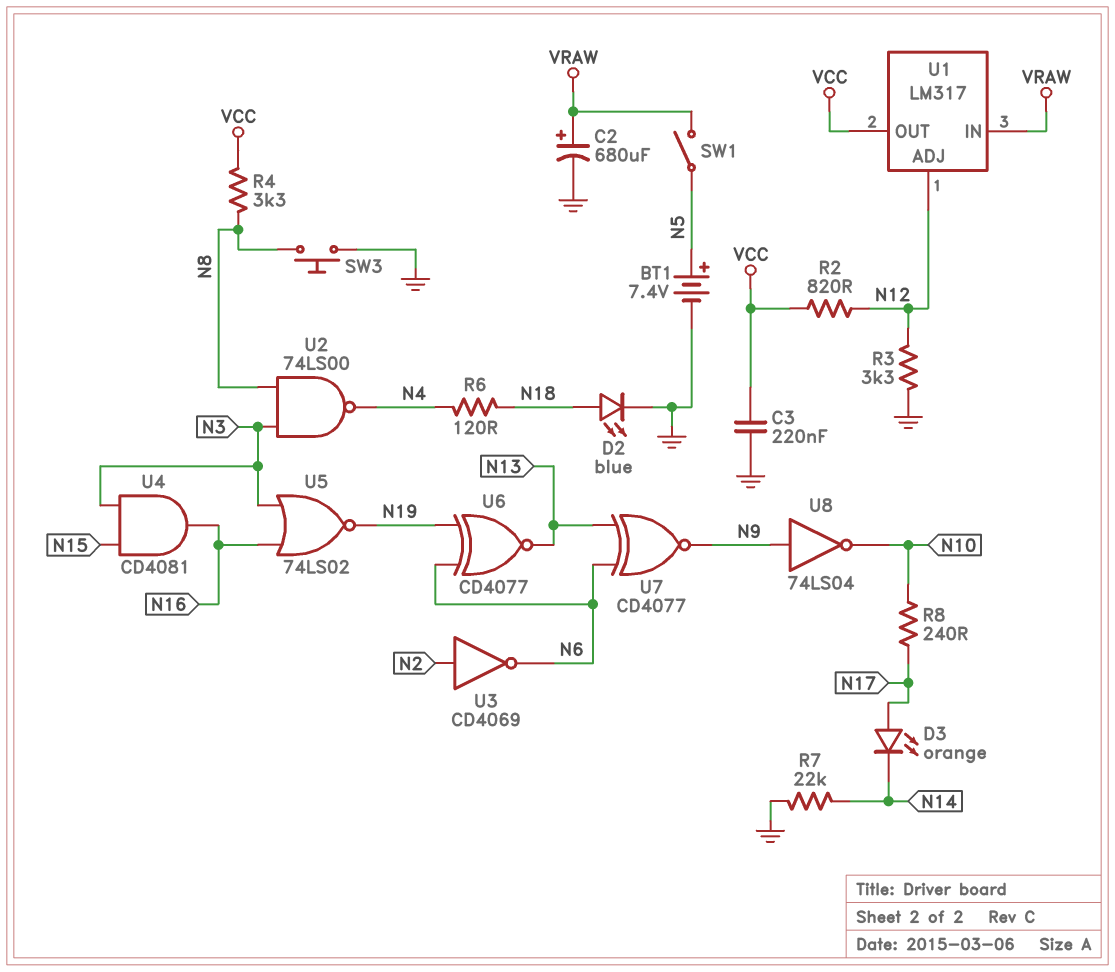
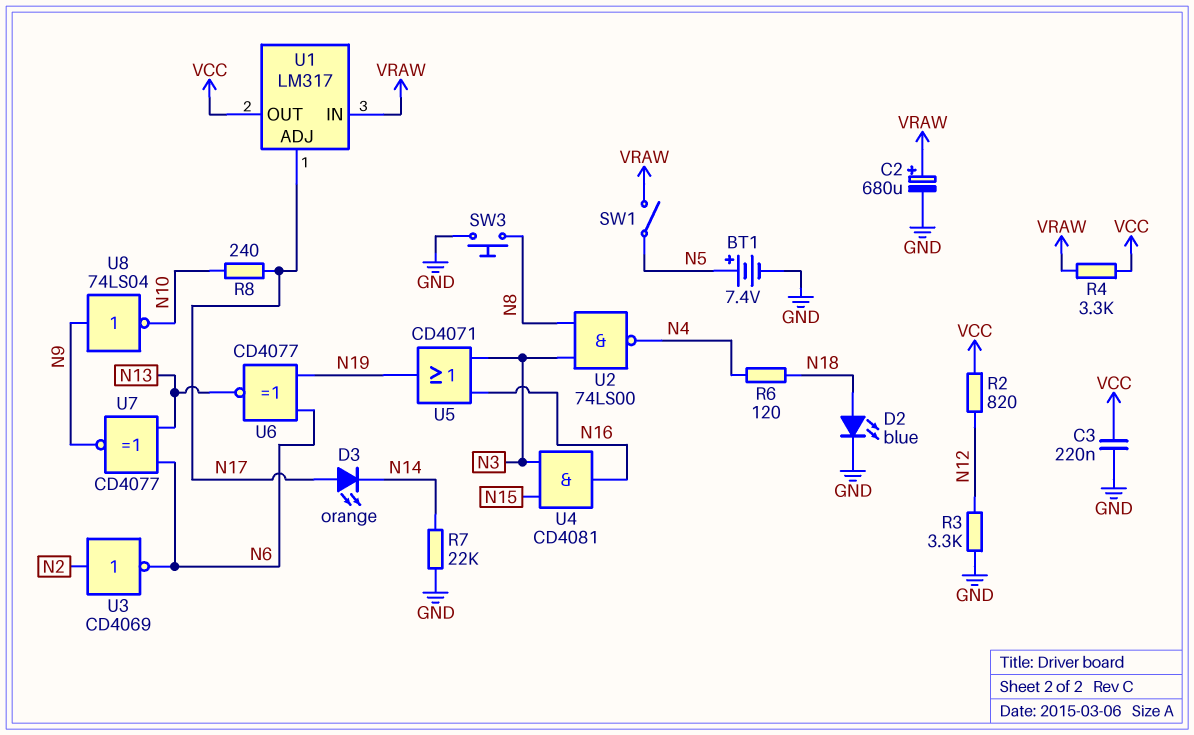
R4: 3.3k (N8, VCC) -> 3.3k (VCC, VRAW)
U1 pin ADJ: N12 -> N17
U5: NOR 74LS02 (in N3, in N16, out N19) -> OR CD4071 (in N3, in N16, out N19)

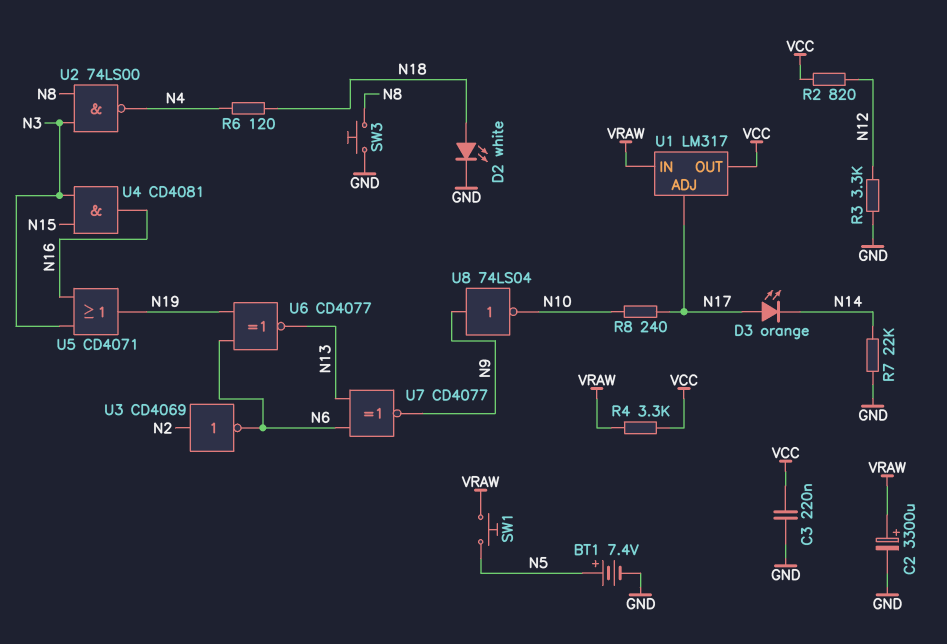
C2: 680uF (plus VRAW, minus GND) -> 3300uF (plus VRAW, minus GND)
D2: LED blue (A N18, K GND) -> LED white (A N18, K GND)
SW1: switch (N5, VRAW) -> button (N5, VRAW)

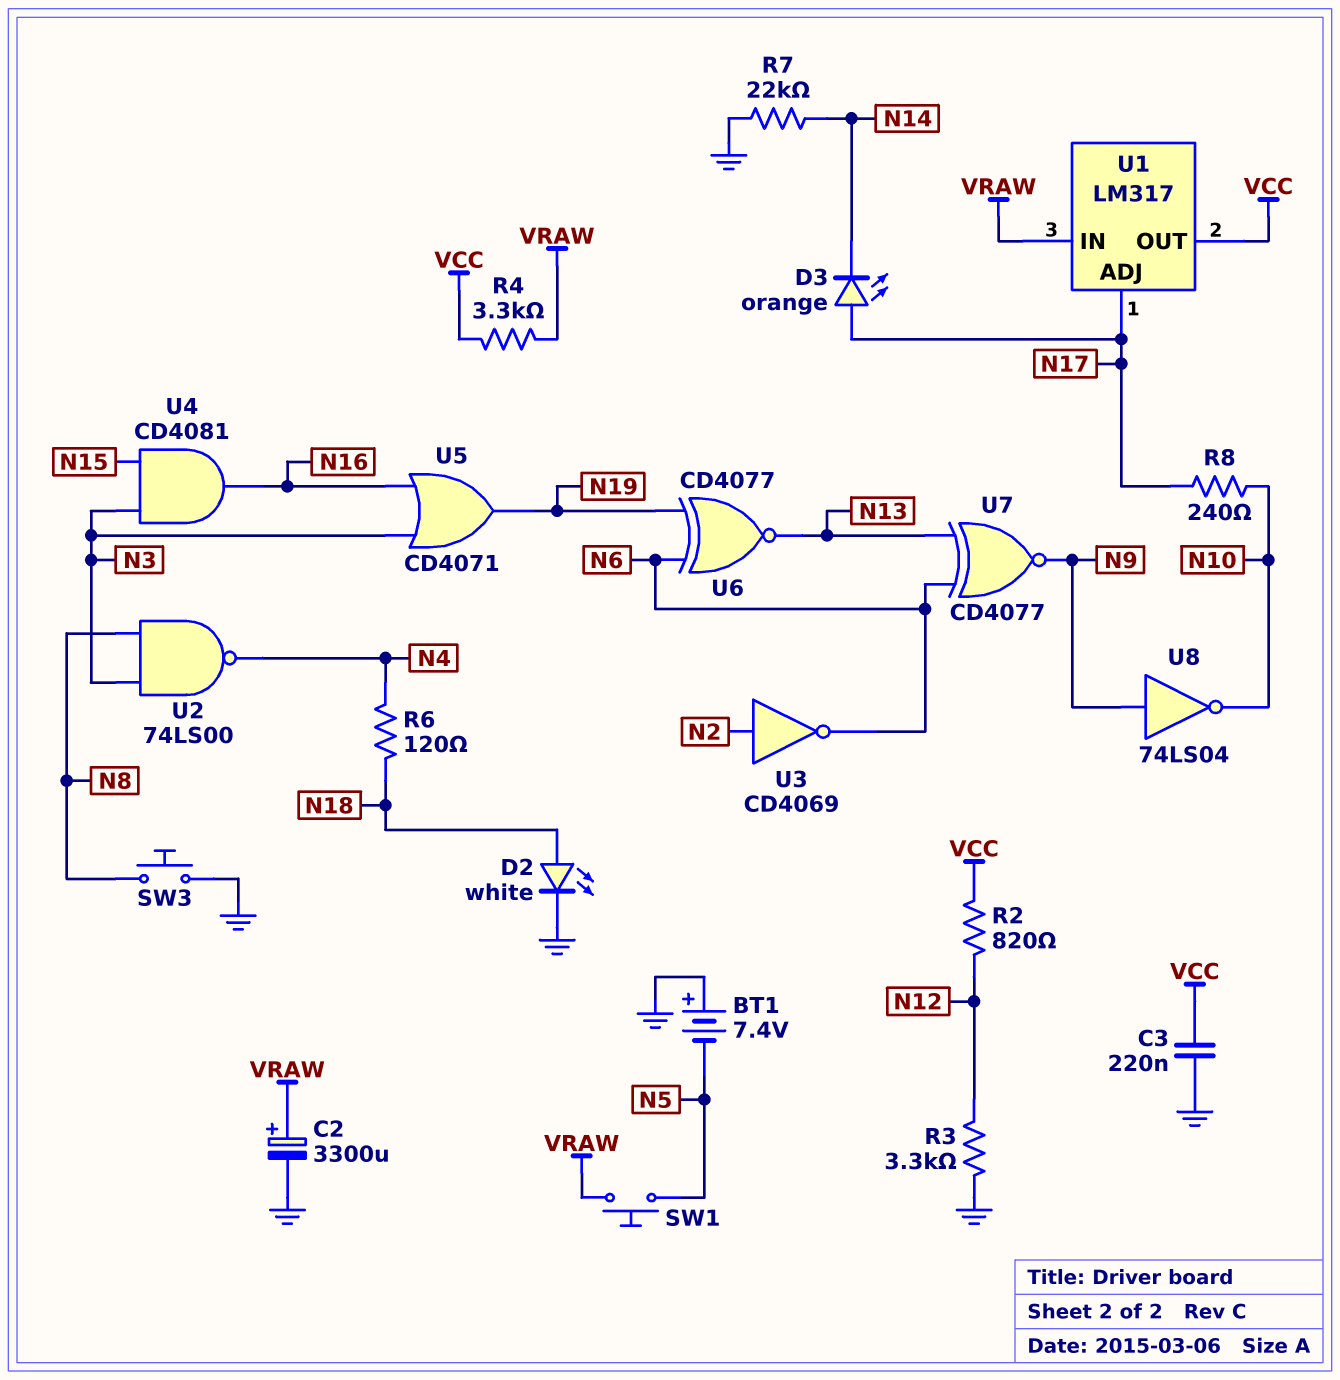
BT1: 7.4V (plus N5, minus GND) -> 7.4V (plus GND, minus N5)

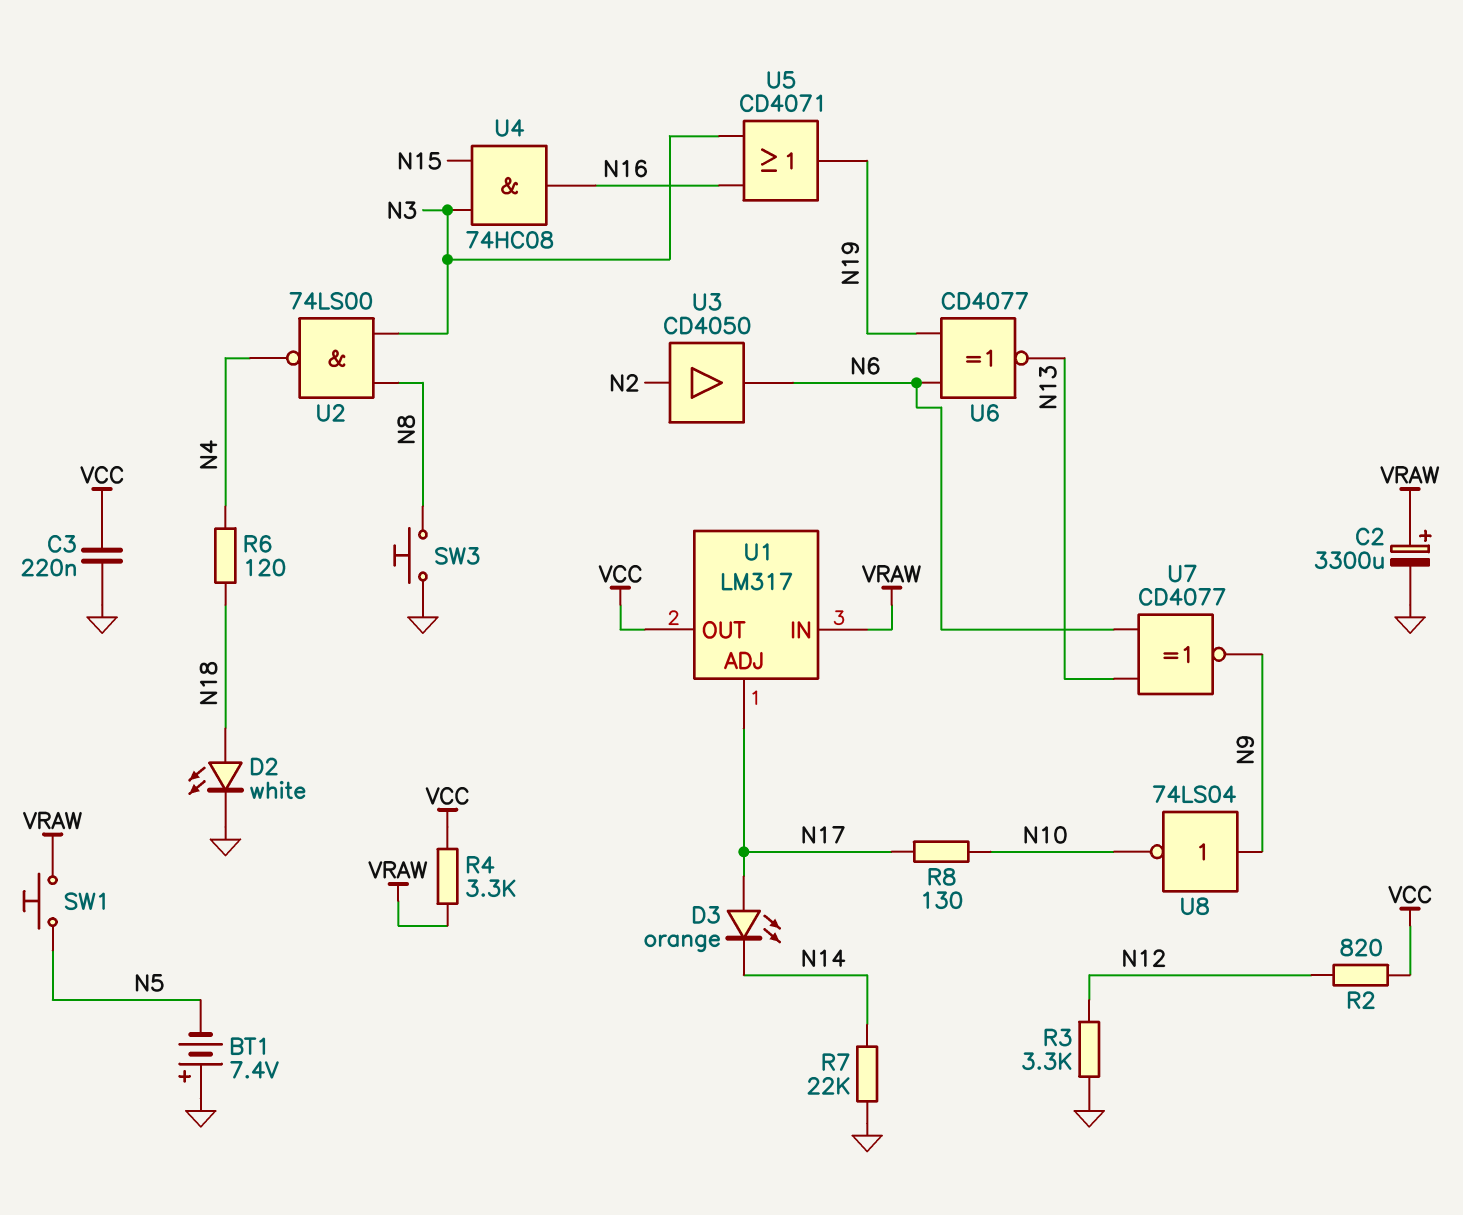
R8: 240 (N10, N17) -> 130 (N10, N17)
U3: NOT CD4069 (in N2, out N6) -> buffer CD4050 (in N2, out N6)
U4: AND CD4081 (in N3, in N15, out N16) -> AND 74HC08 (in N3, in N15, out N16)

